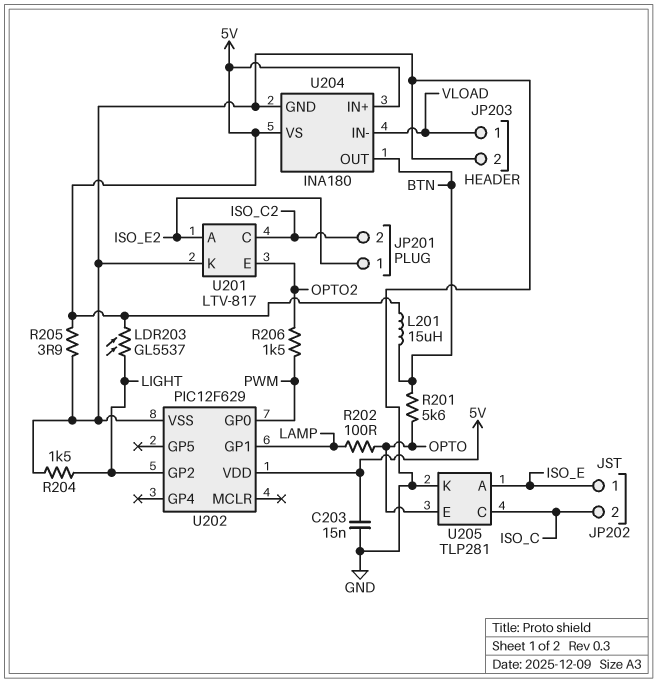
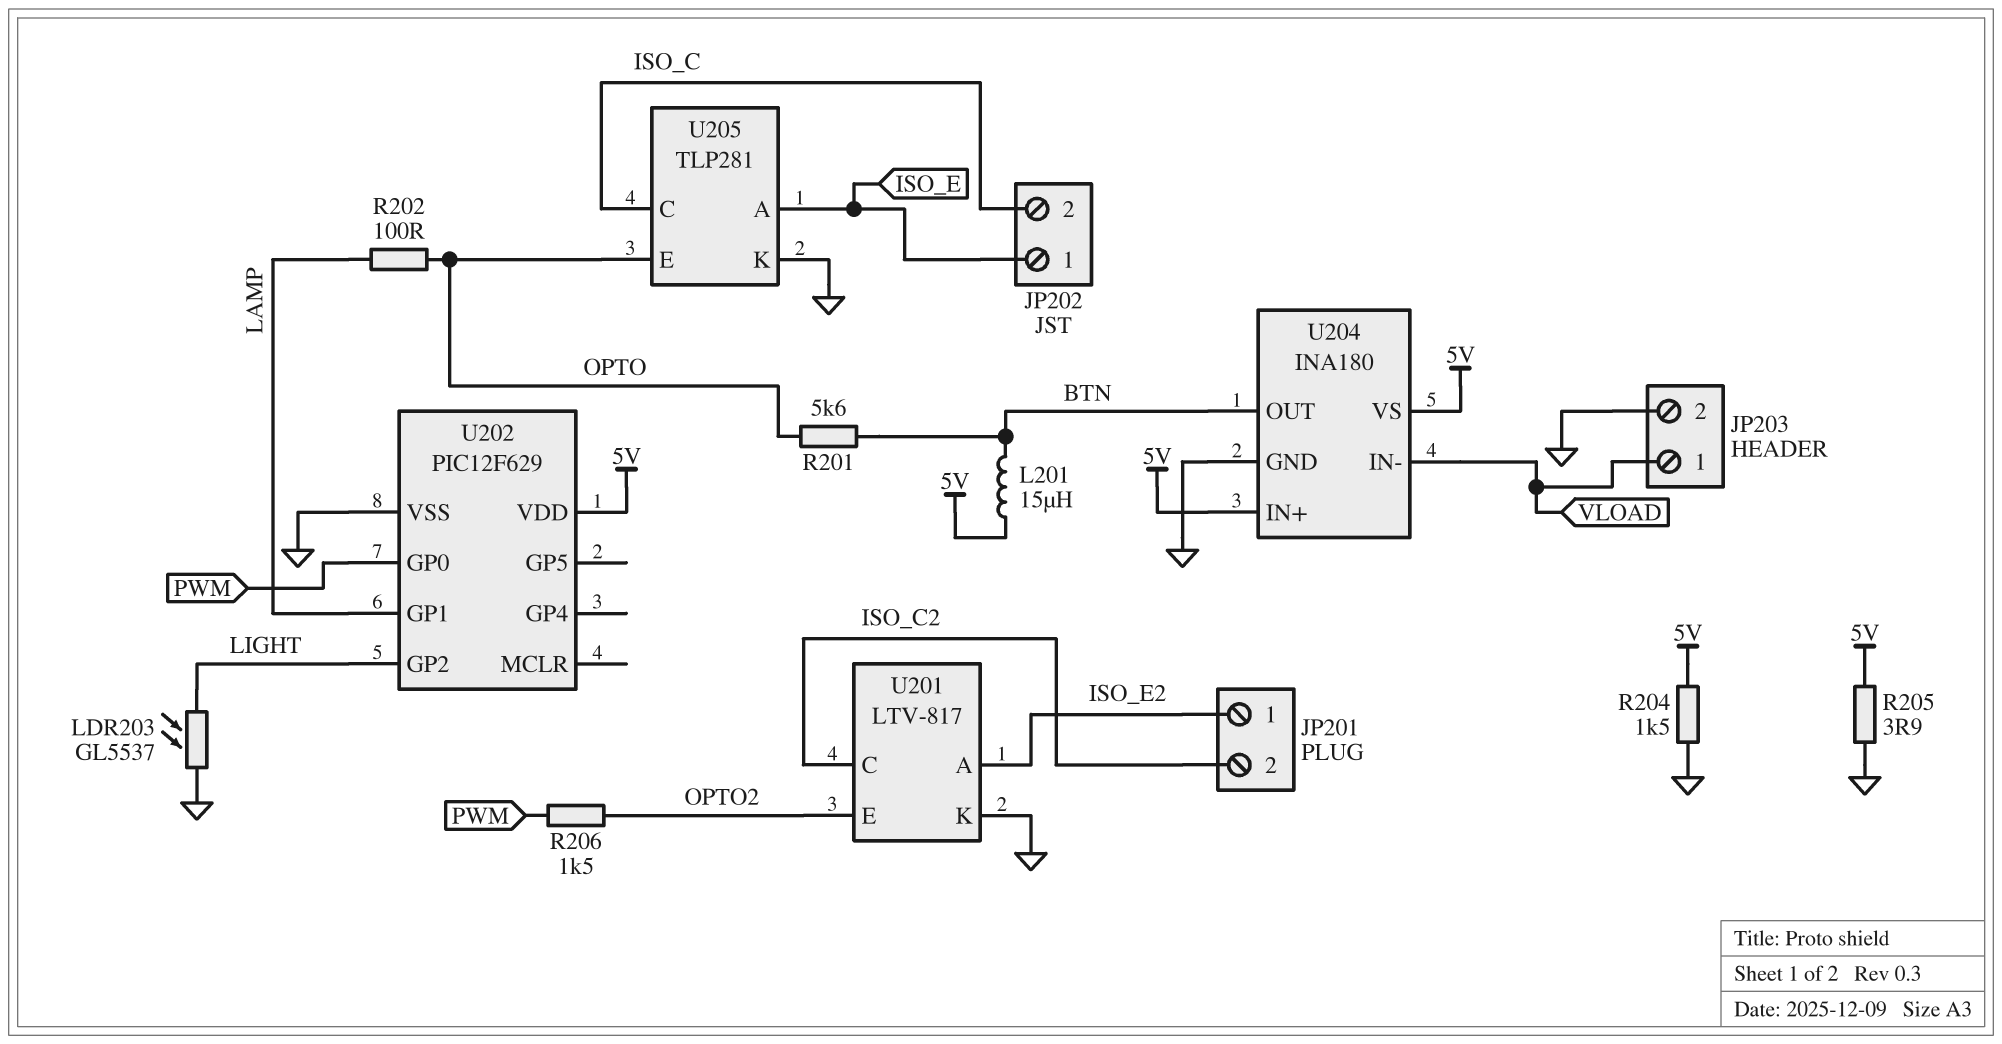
C203: 15nF (5V, GND) -> none
LDR203: GL5537 (5V, LIGHT) -> GL5537 (GND, LIGHT)
R204: 1.5k (GND, LIGHT) -> 1.5k (5V, GND)

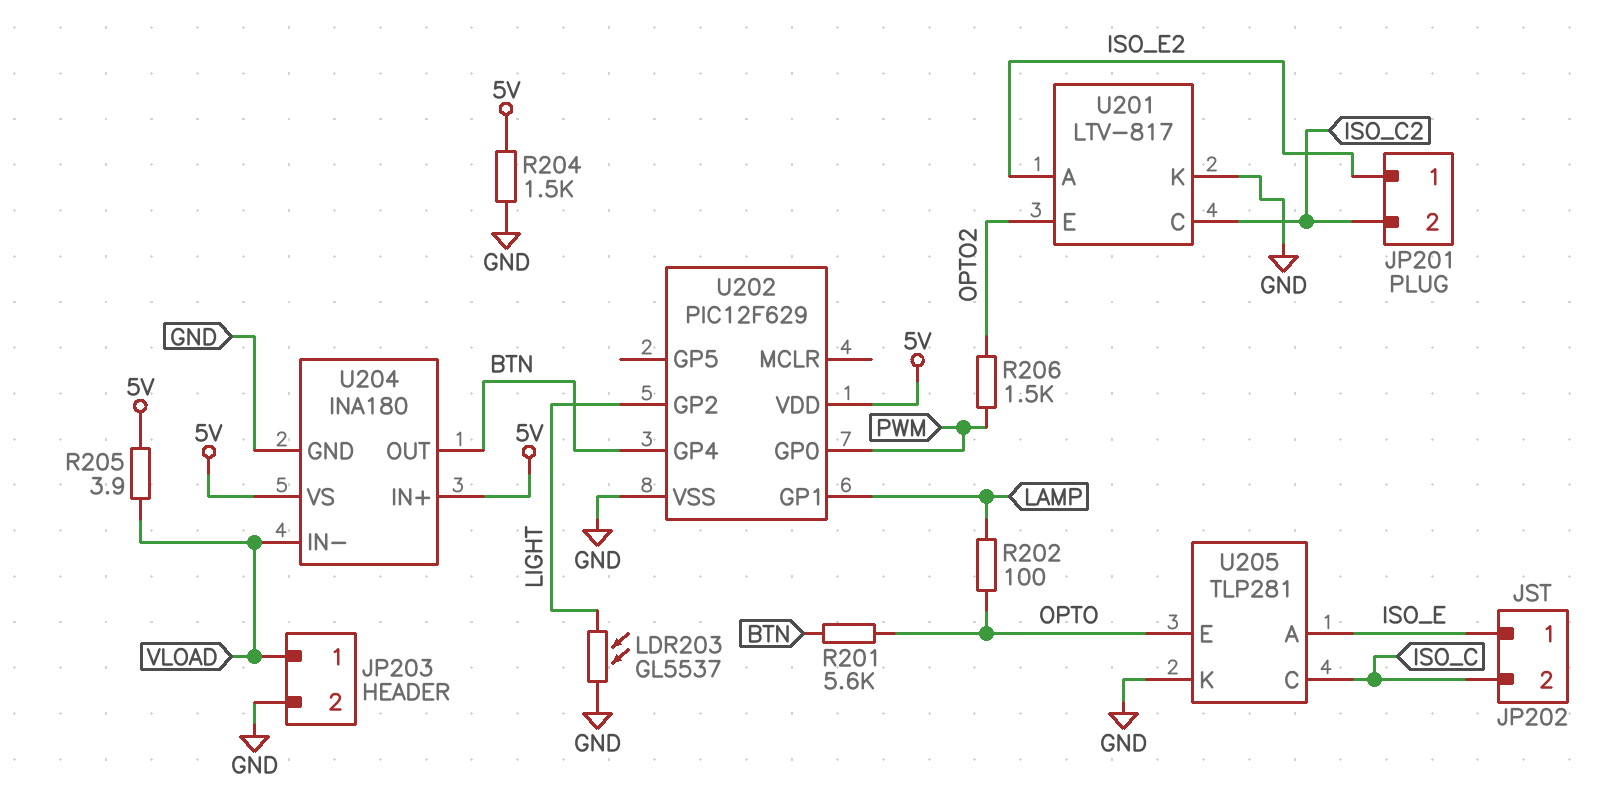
L201: 15uH (5V, BTN) -> none
R205: 3.9 (5V, GND) -> 3.9 (5V, VLOAD)
U202 pin GP4: none -> BTN

